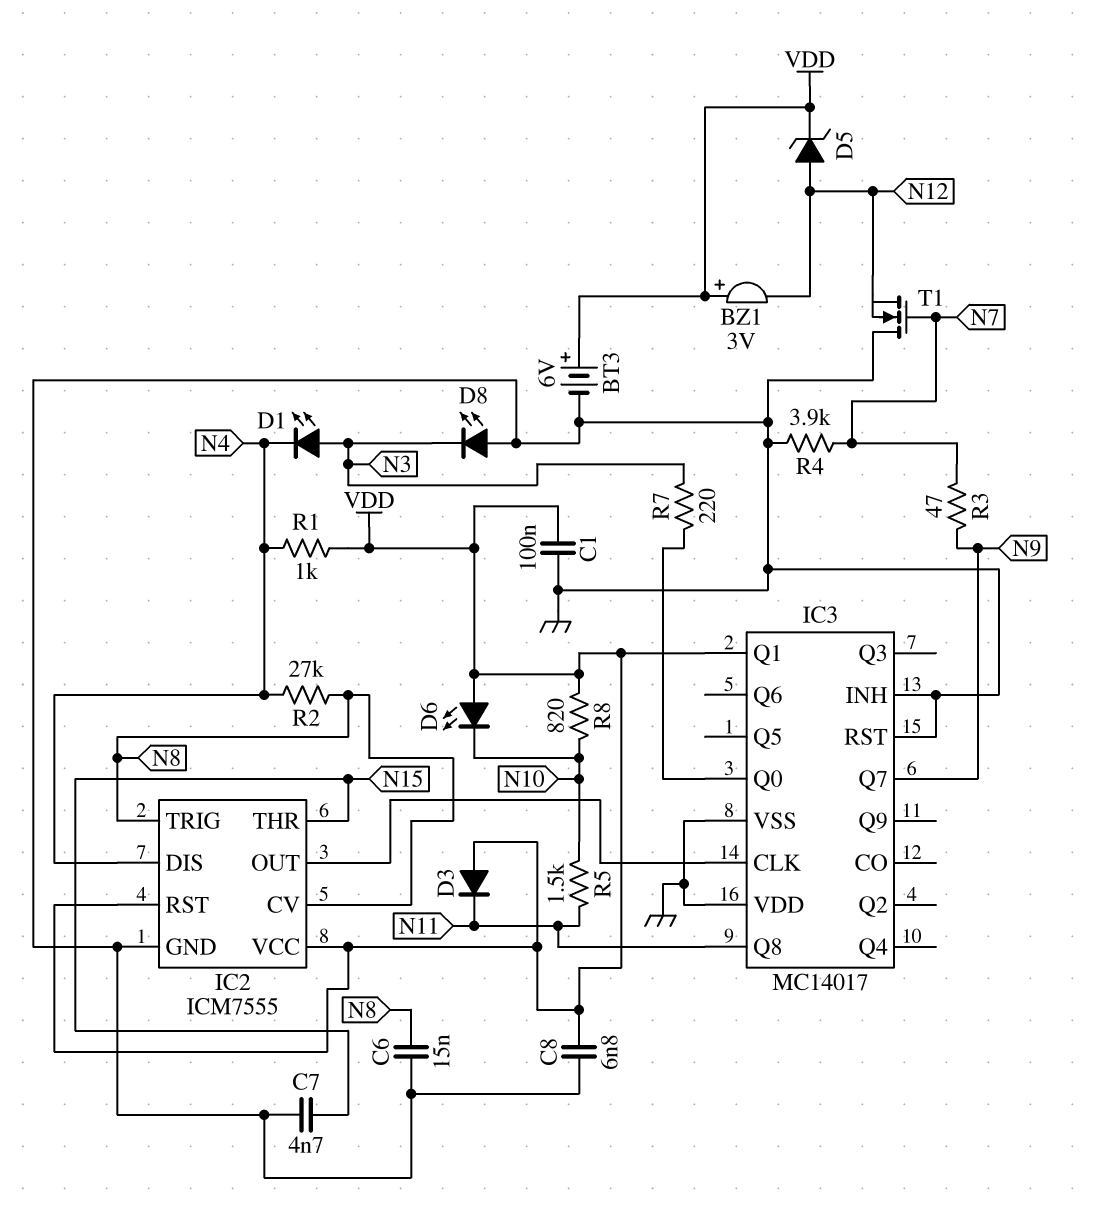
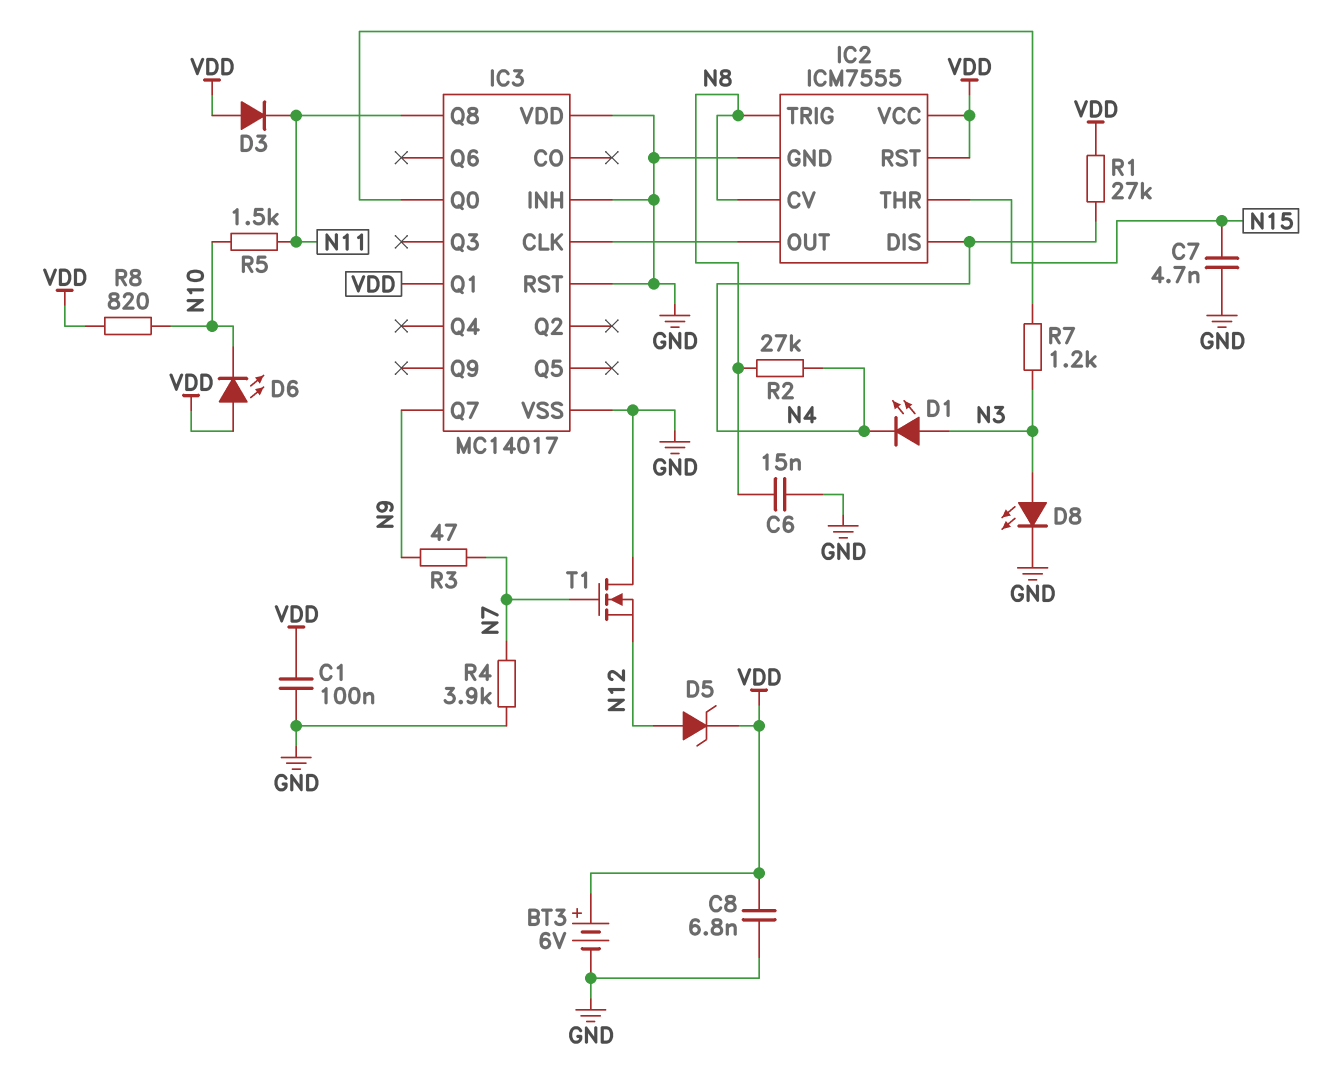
BZ1: buzzer 3V (plus VDD, minus N12) -> none
D8: LED (A GND, K N3) -> LED (A N3, K GND)
R1: 1k (N4, VDD) -> 27k (N4, VDD)
R7: 220 (IC3/Q0, N3) -> 1.2k (IC3/Q0, N3)

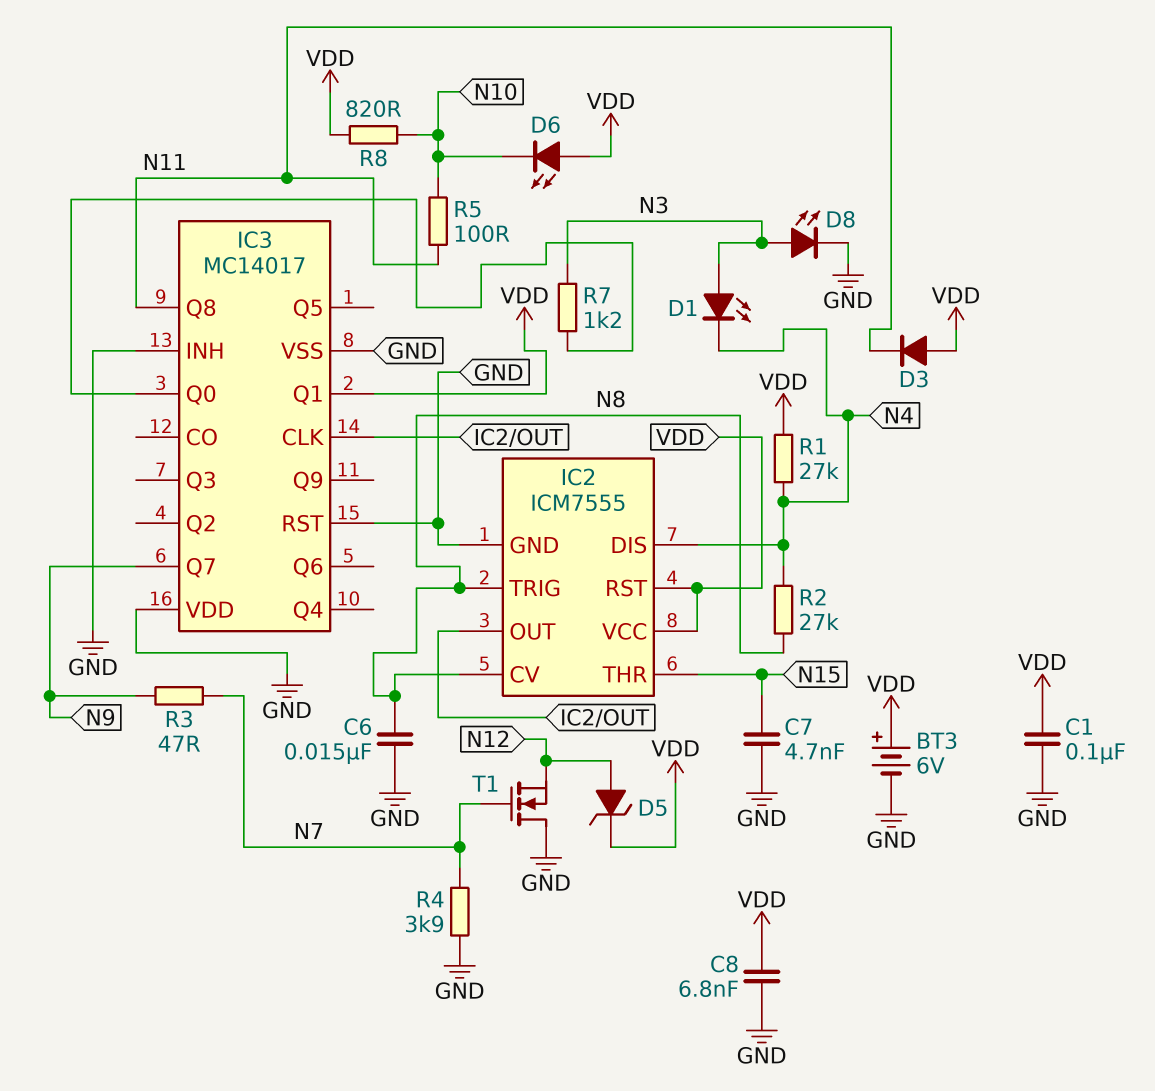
R5: 1.5k (N10, N11) -> 100 (N10, N11)

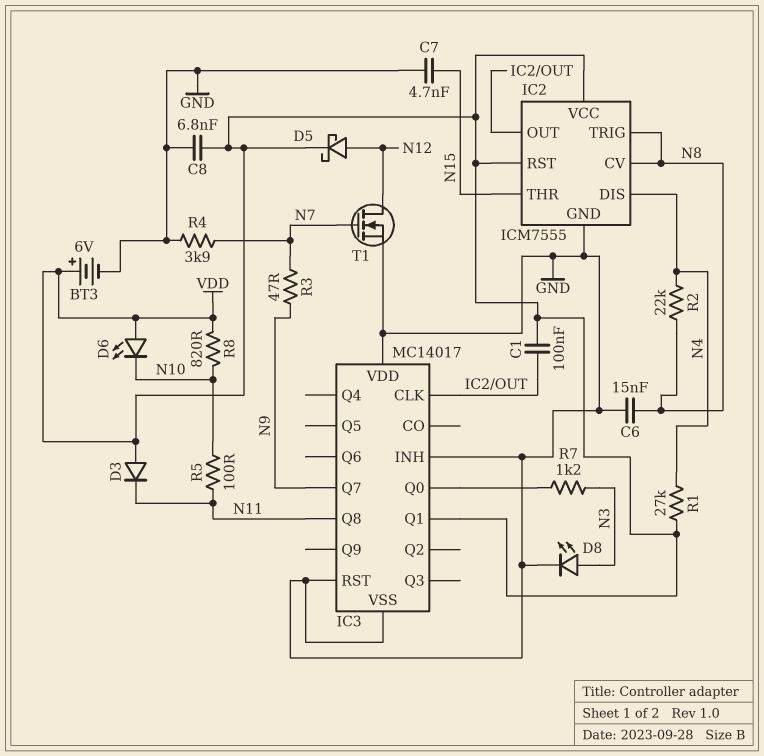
C1: 100nF (GND, VDD) -> 100nF (IC2/OUT, VDD)
D1: LED (A N3, K N4) -> none
D5: zener (A N12, K VDD) -> schottky (A N12, K VDD)
R2: 27k (N4, N8) -> 22k (N4, N8)
T1: NMOS (G N7, D GND, S N12) -> NMOS (G N7, D N12, S GND)

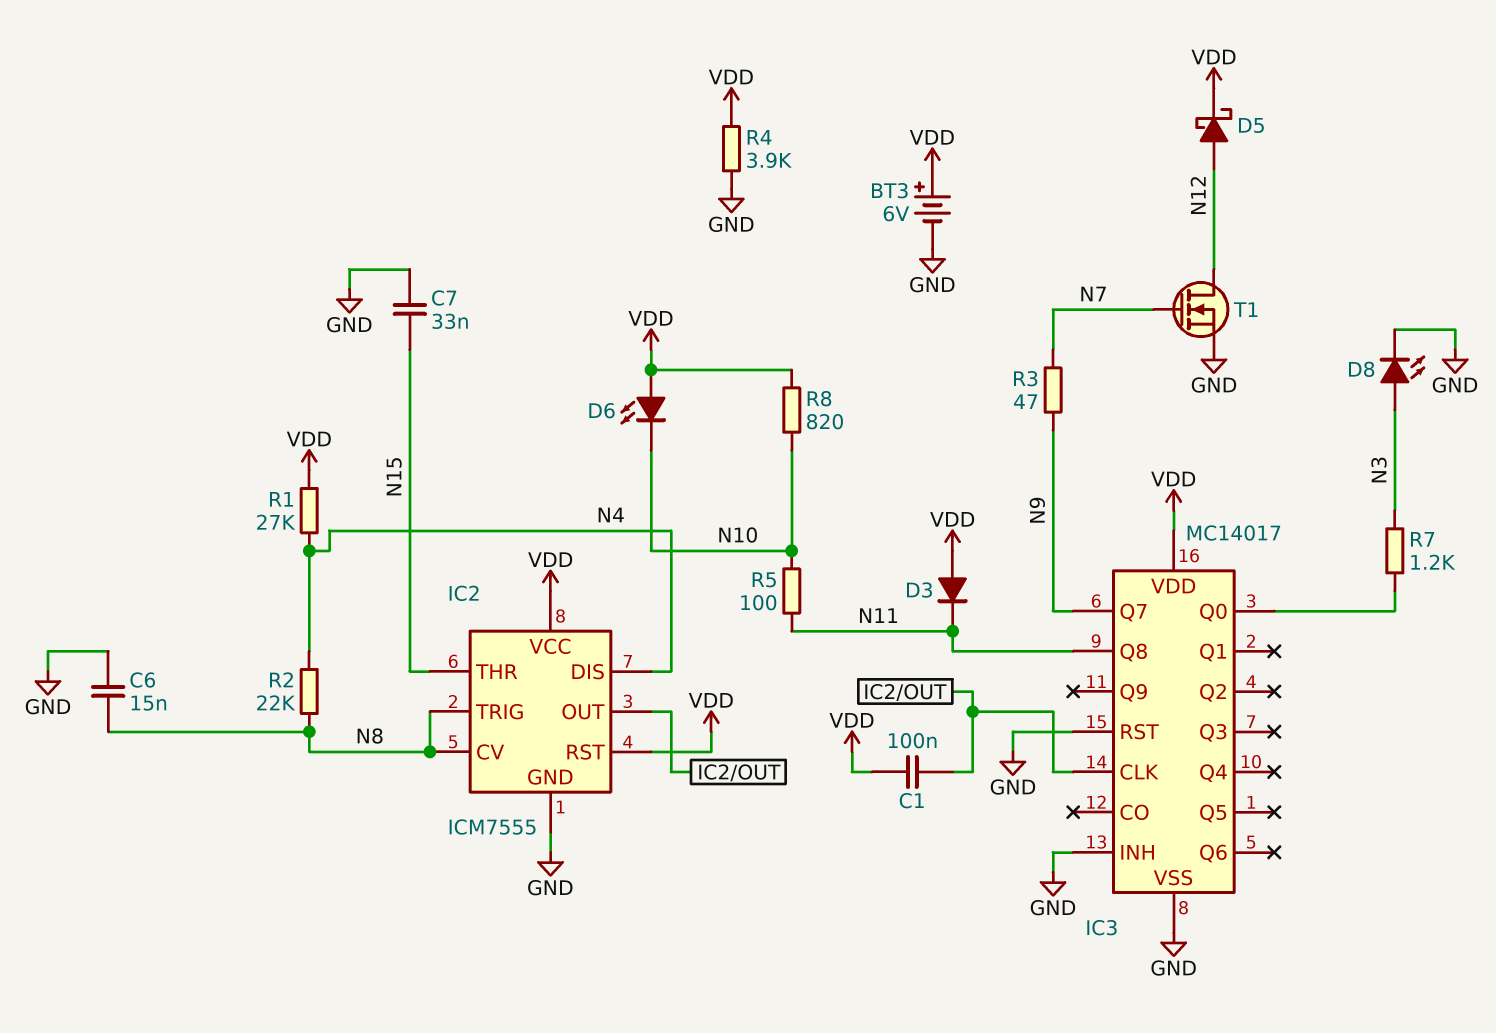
C7: 4.7nF (GND, N15) -> 33nF (GND, N15)
C8: 6.8nF (GND, VDD) -> none
IC3 pin Q1: VDD -> none
IC3 pin VDD: GND -> VDD
R4: 3.9k (GND, N7) -> 3.9k (GND, VDD)

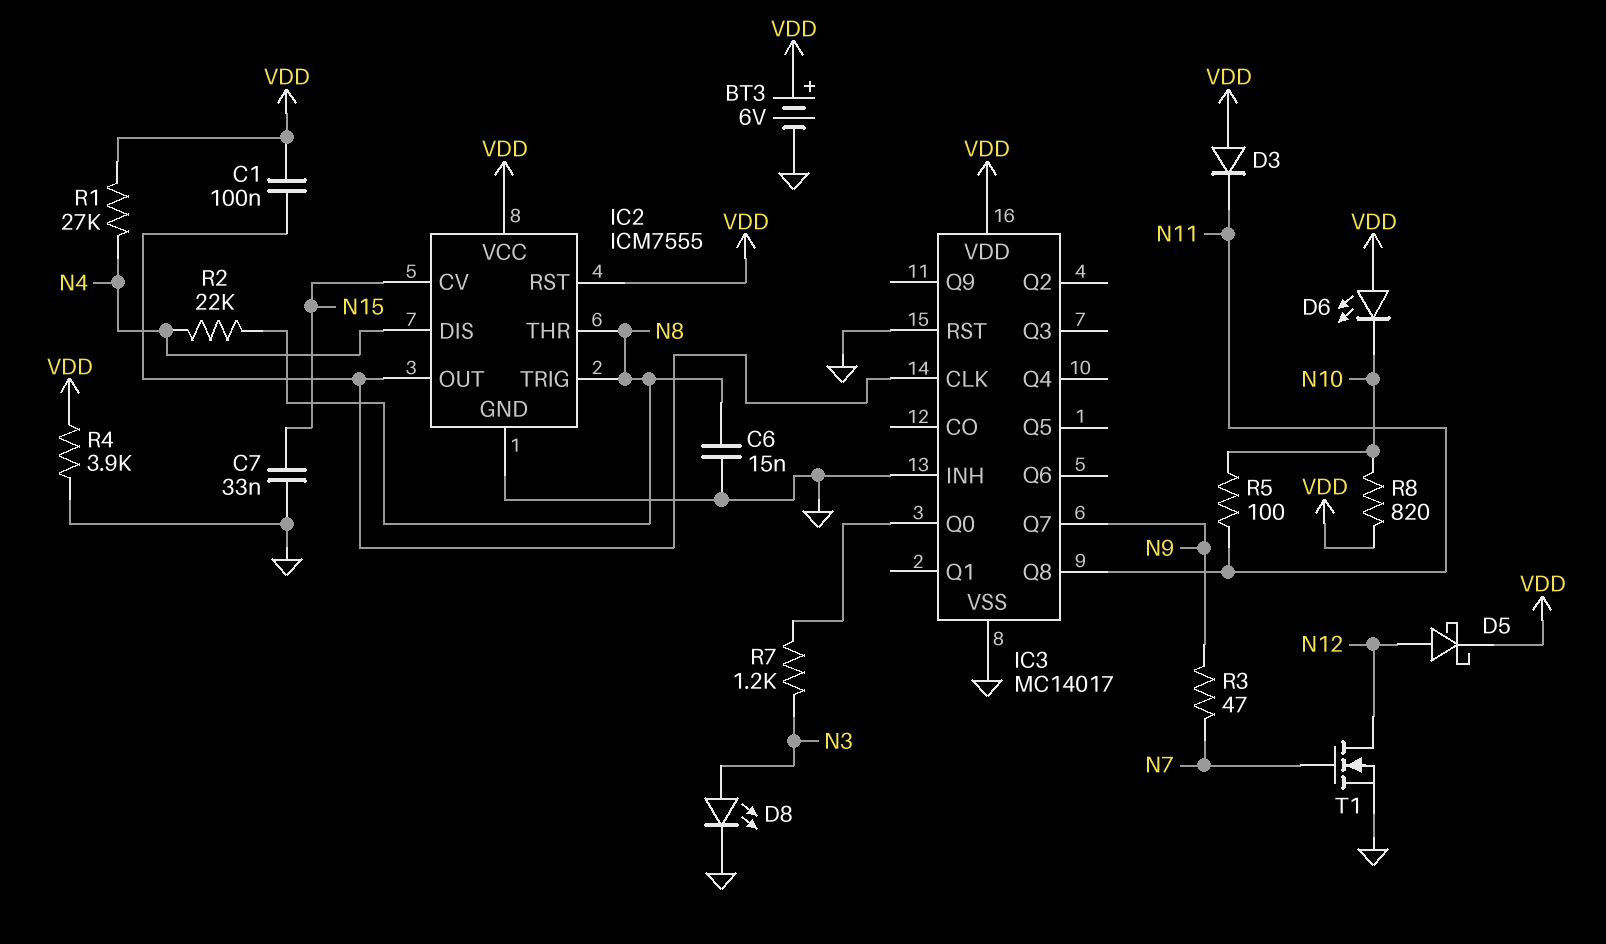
IC2 pin CV: N8 -> N15
IC2 pin THR: N15 -> N8

